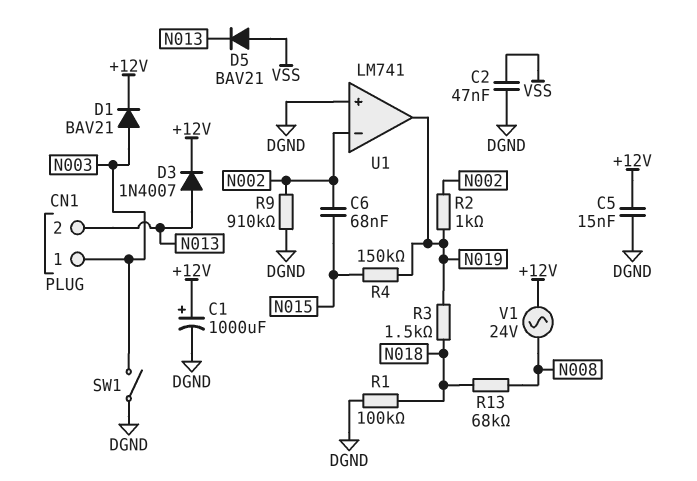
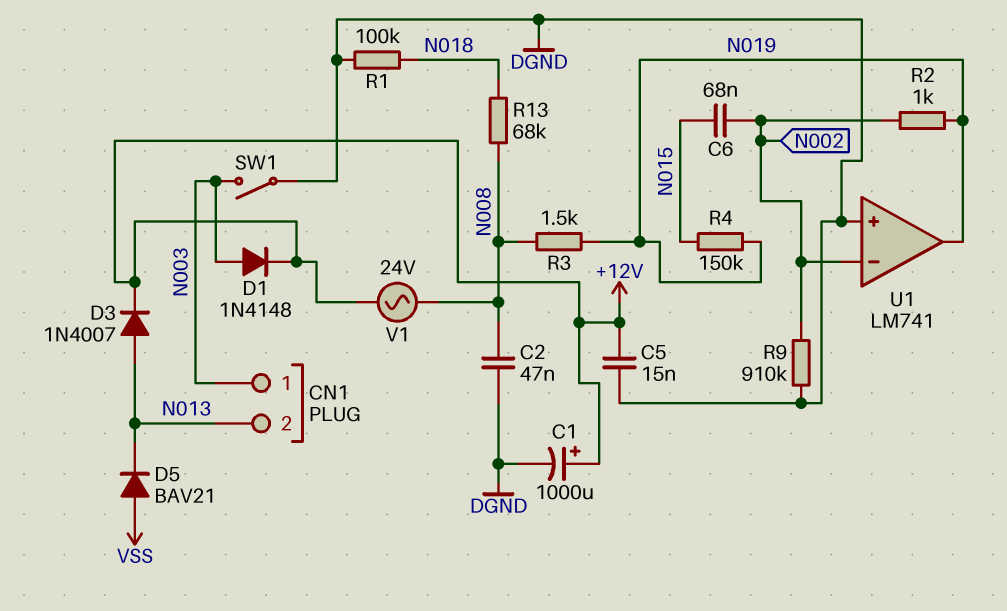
C2: 47nF (DGND, VSS) -> 47nF (DGND, N008)
D1: diode BAV21 (A N003, K +12V) -> diode 1N4148 (A N003, K +12V)
R3: 1.5k (N018, N019) -> 1.5k (N008, N019)

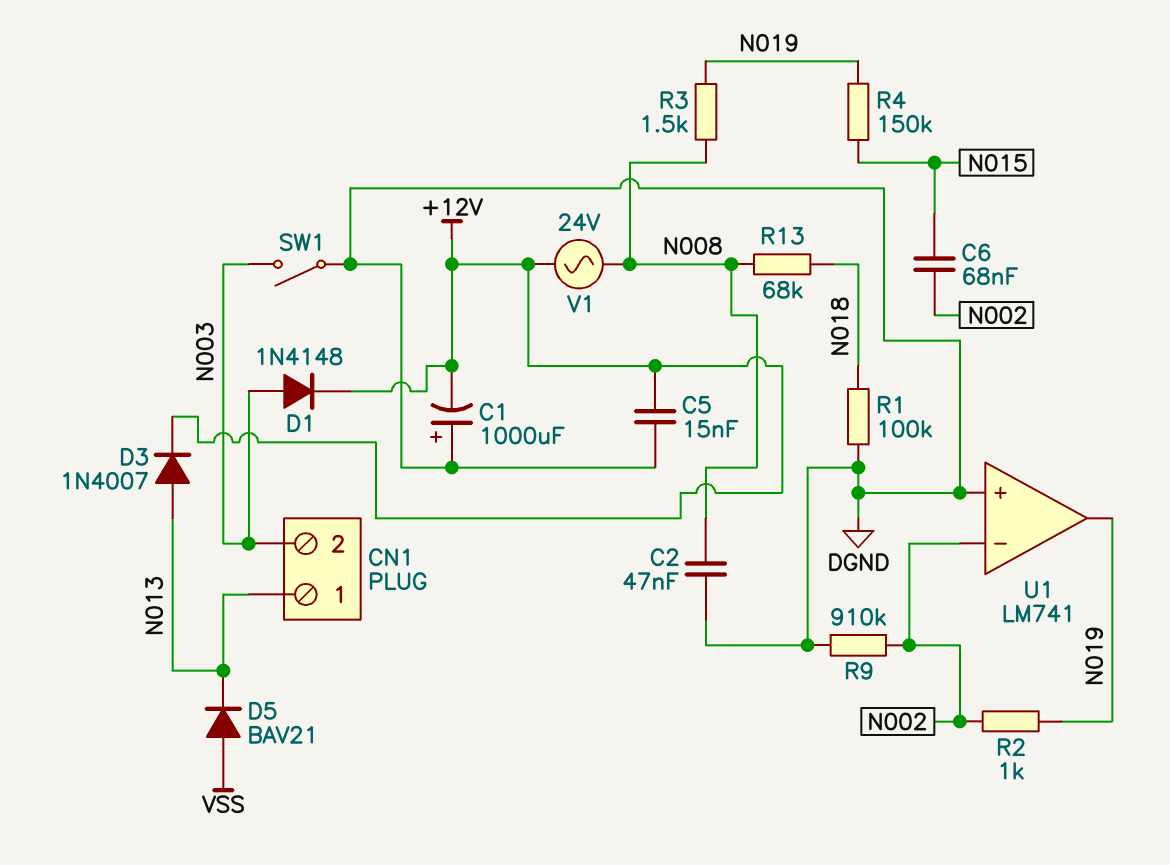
C1: 1000uF (plus +12V, minus DGND) -> 1000uF (plus DGND, minus +12V)
CN1 pin 1: N003 -> N013
CN1 pin 2: N013 -> N003

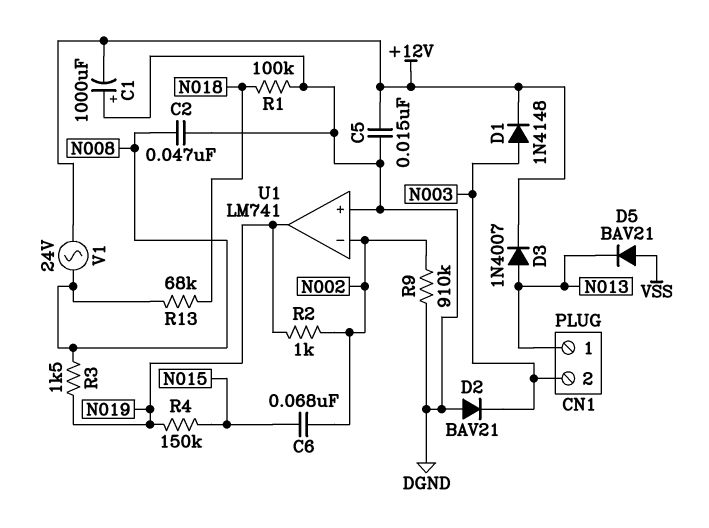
D2: none -> diode BAV21 (A DGND, K N003)
SW1: switch (DGND, N003) -> none

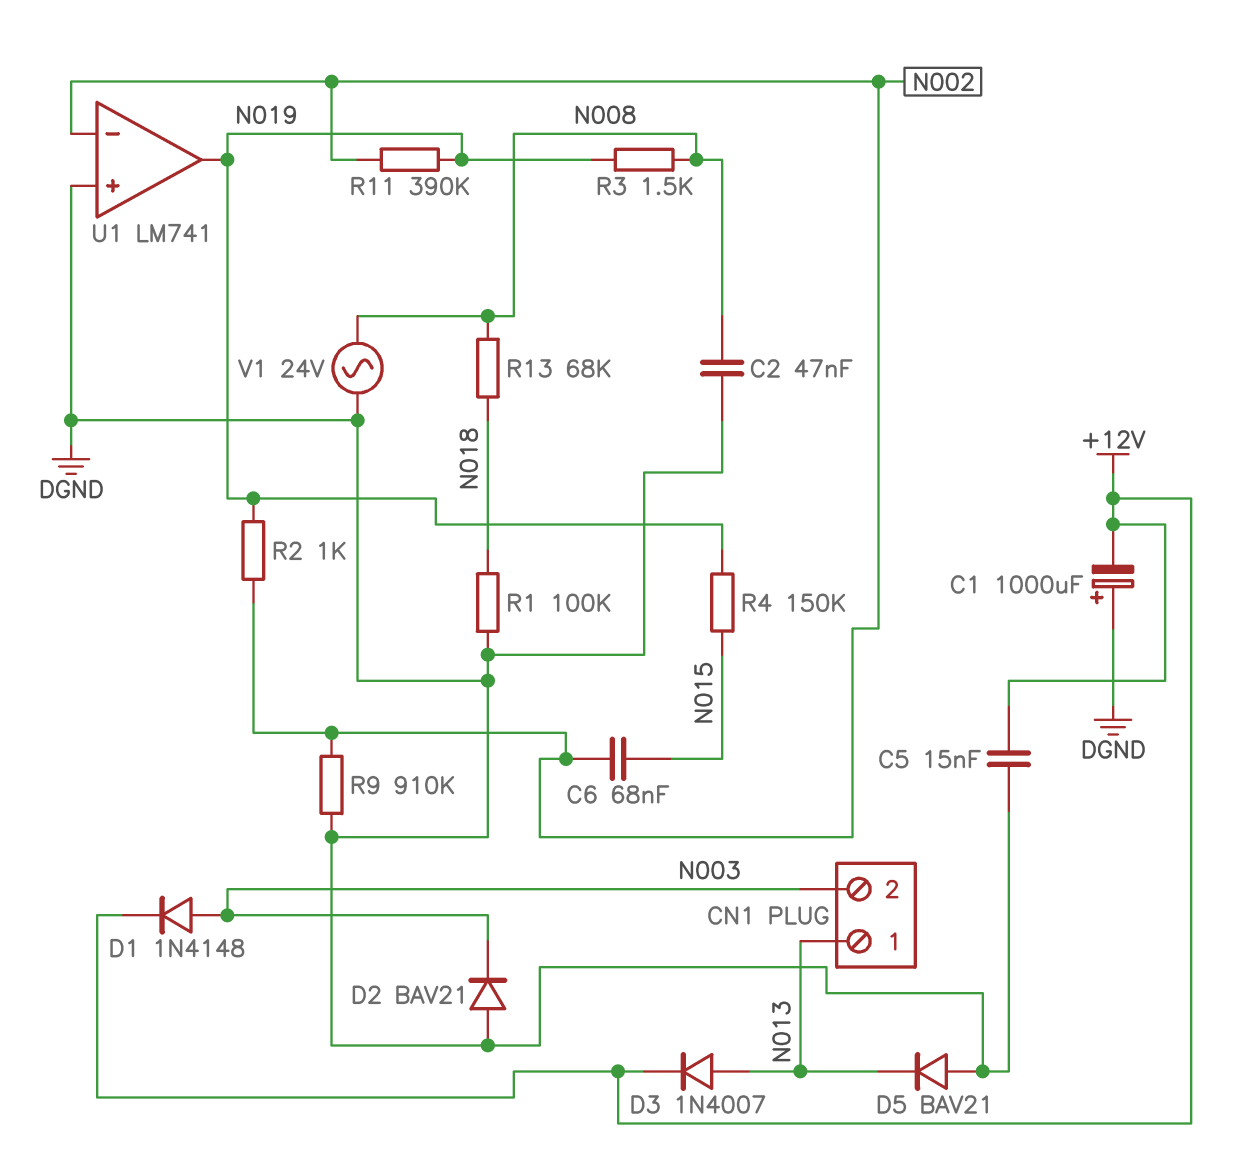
D5: diode BAV21 (A VSS, K N013) -> diode BAV21 (A DGND, K N013)
R11: none -> 390k (N002, N019)
V1: AC 24V (+12V, N008) -> AC 24V (DGND, N008)

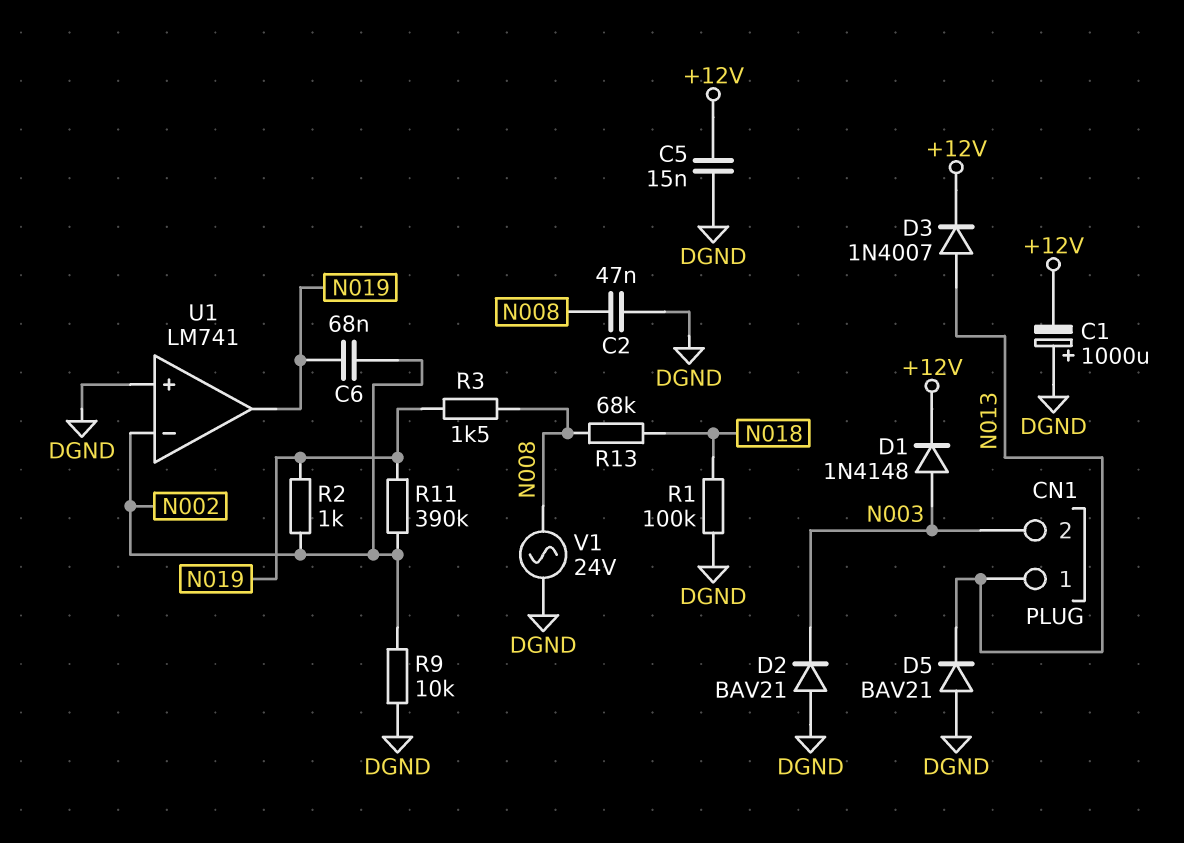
C6: 68nF (N002, N015) -> 68nF (N002, N019)
R4: 150k (N015, N019) -> none
R9: 910k (DGND, N002) -> 10k (DGND, N002)

